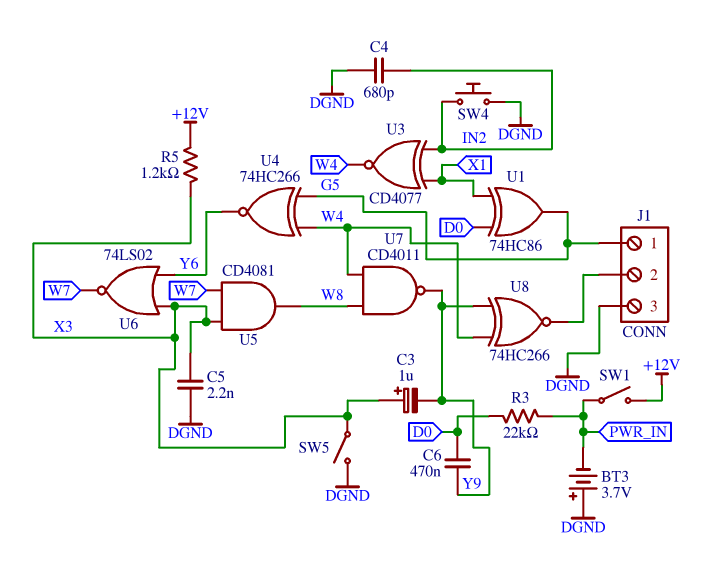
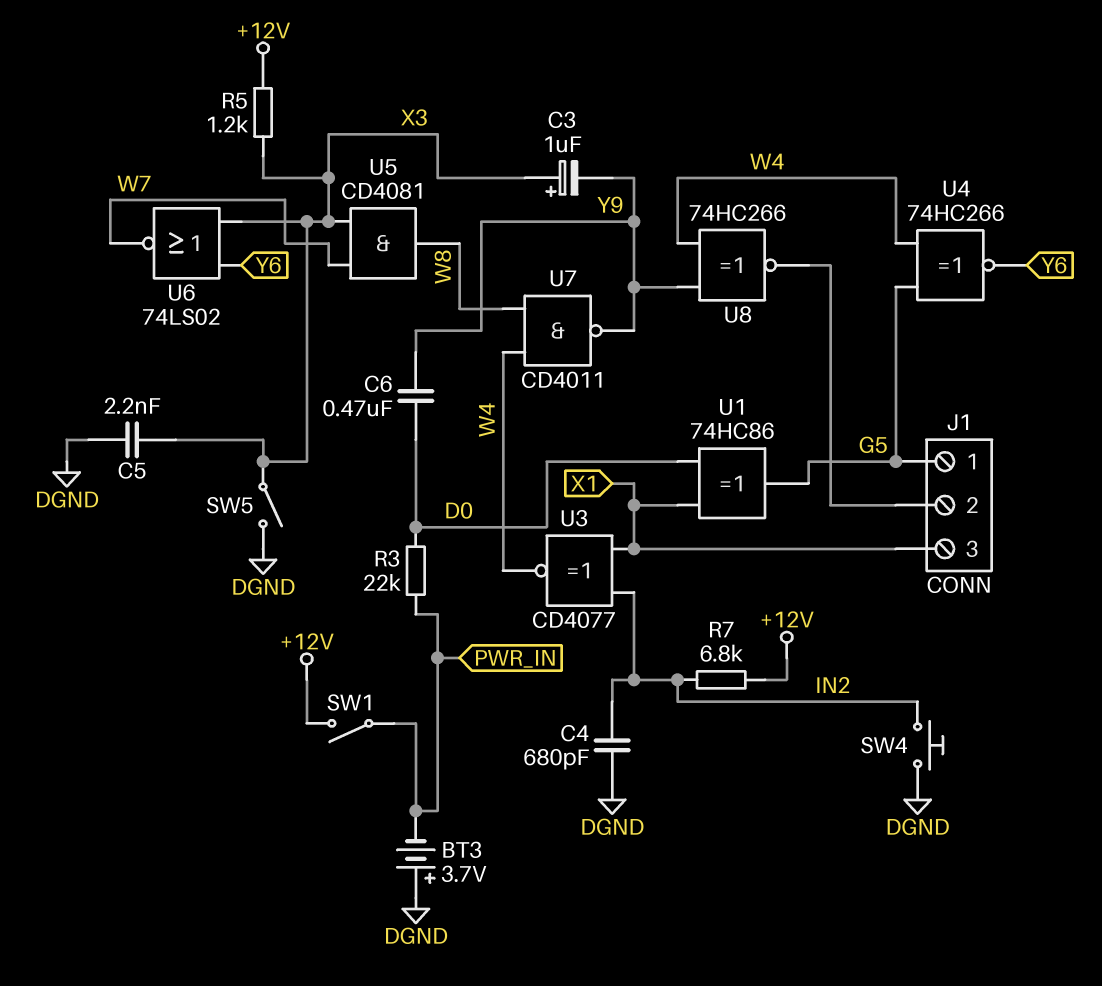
J1 pin 3: DGND -> X1
R7: none -> 6.8k (+12V, IN2)

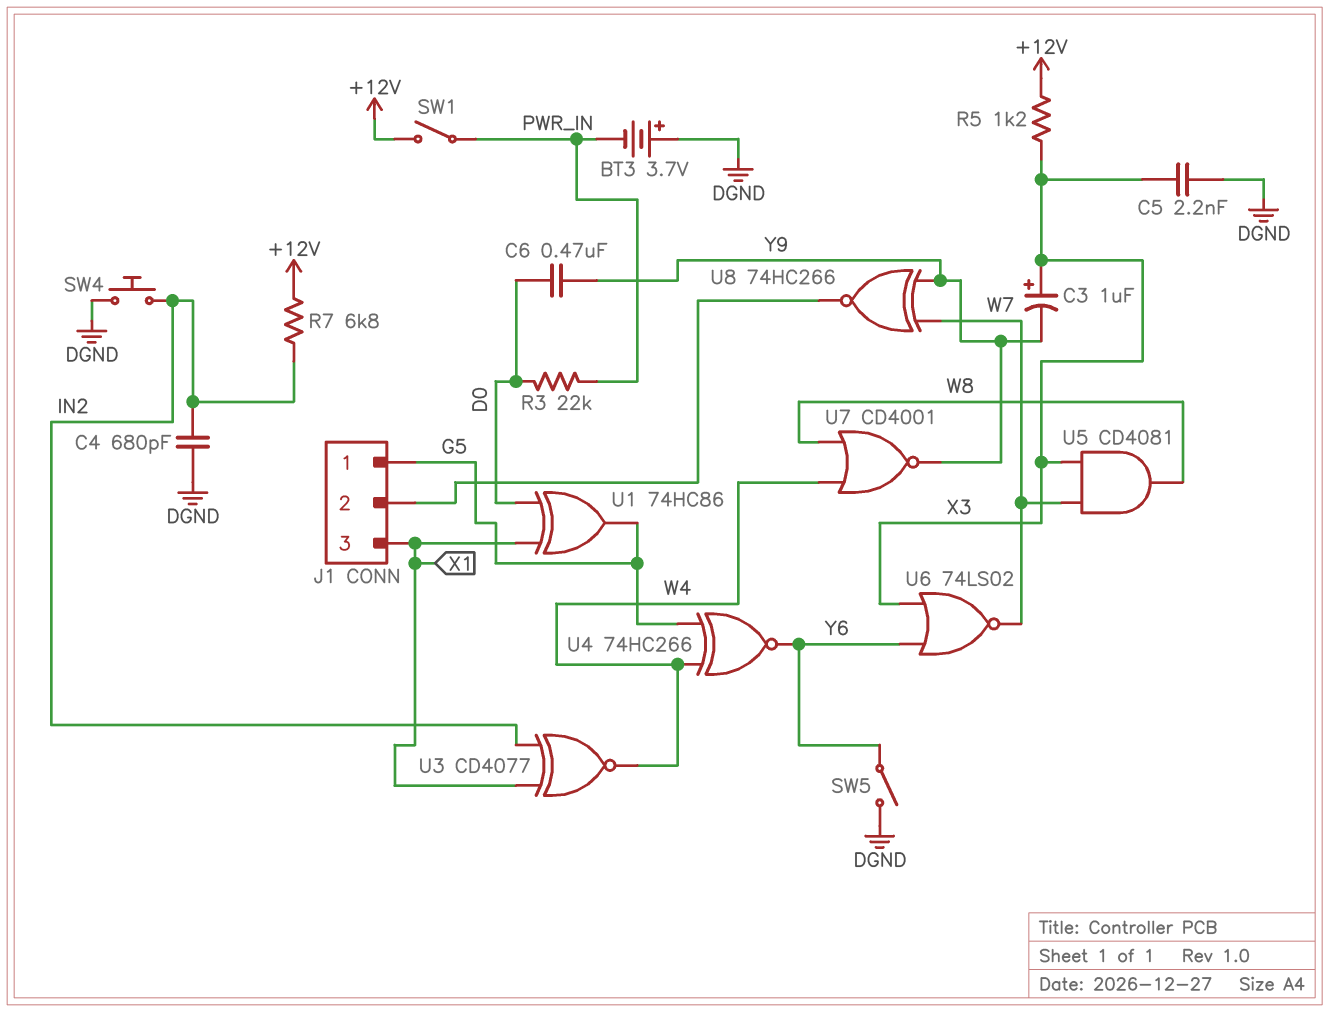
SW5: switch (DGND, X3) -> switch (DGND, Y6)
U7: NAND CD4011 (in W4, in W8, out Y9) -> NOR CD4001 (in W4, in W8, out Y9)
U8: XNOR 74HC266 (in W4, in Y9, out J1/2) -> XNOR 74HC266 (in W7, in Y9, out J1/2)

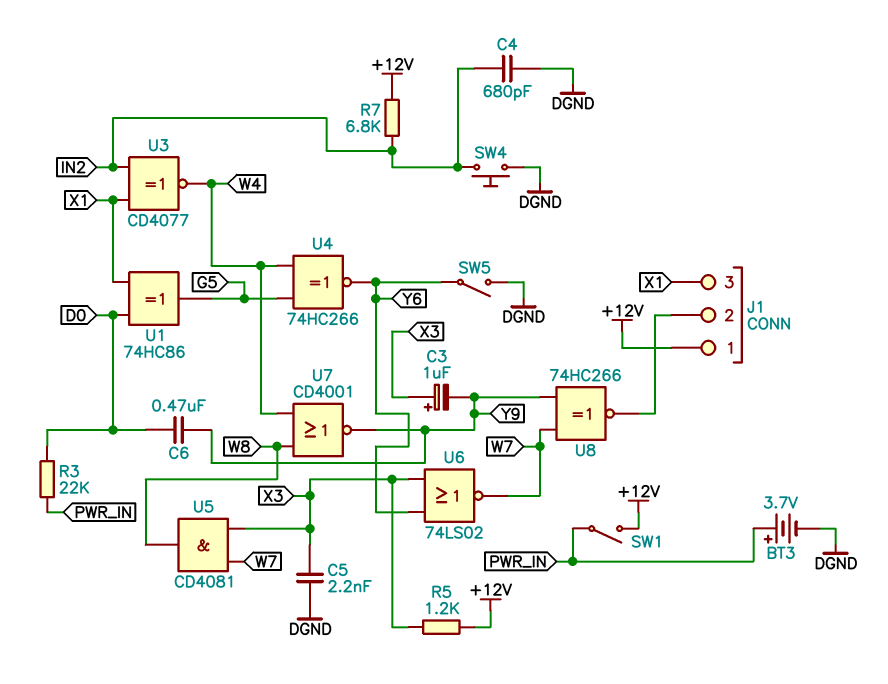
BT3: 3.7V (plus DGND, minus PWR_IN) -> 3.7V (plus PWR_IN, minus DGND)
J1 pin 1: G5 -> +12V

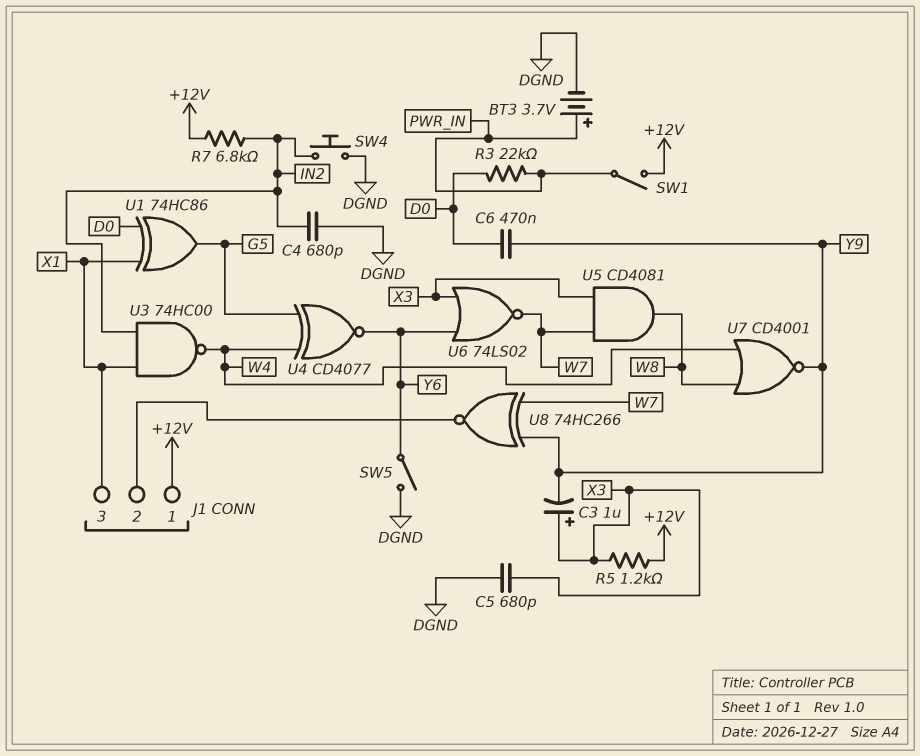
C5: 2.2nF (DGND, X3) -> 680pF (DGND, X3)
U3: XNOR CD4077 (in IN2, in X1, out W4) -> NAND 74HC00 (in IN2, in X1, out W4)
U4: XNOR 74HC266 (in G5, in W4, out Y6) -> XNOR CD4077 (in G5, in W4, out Y6)

